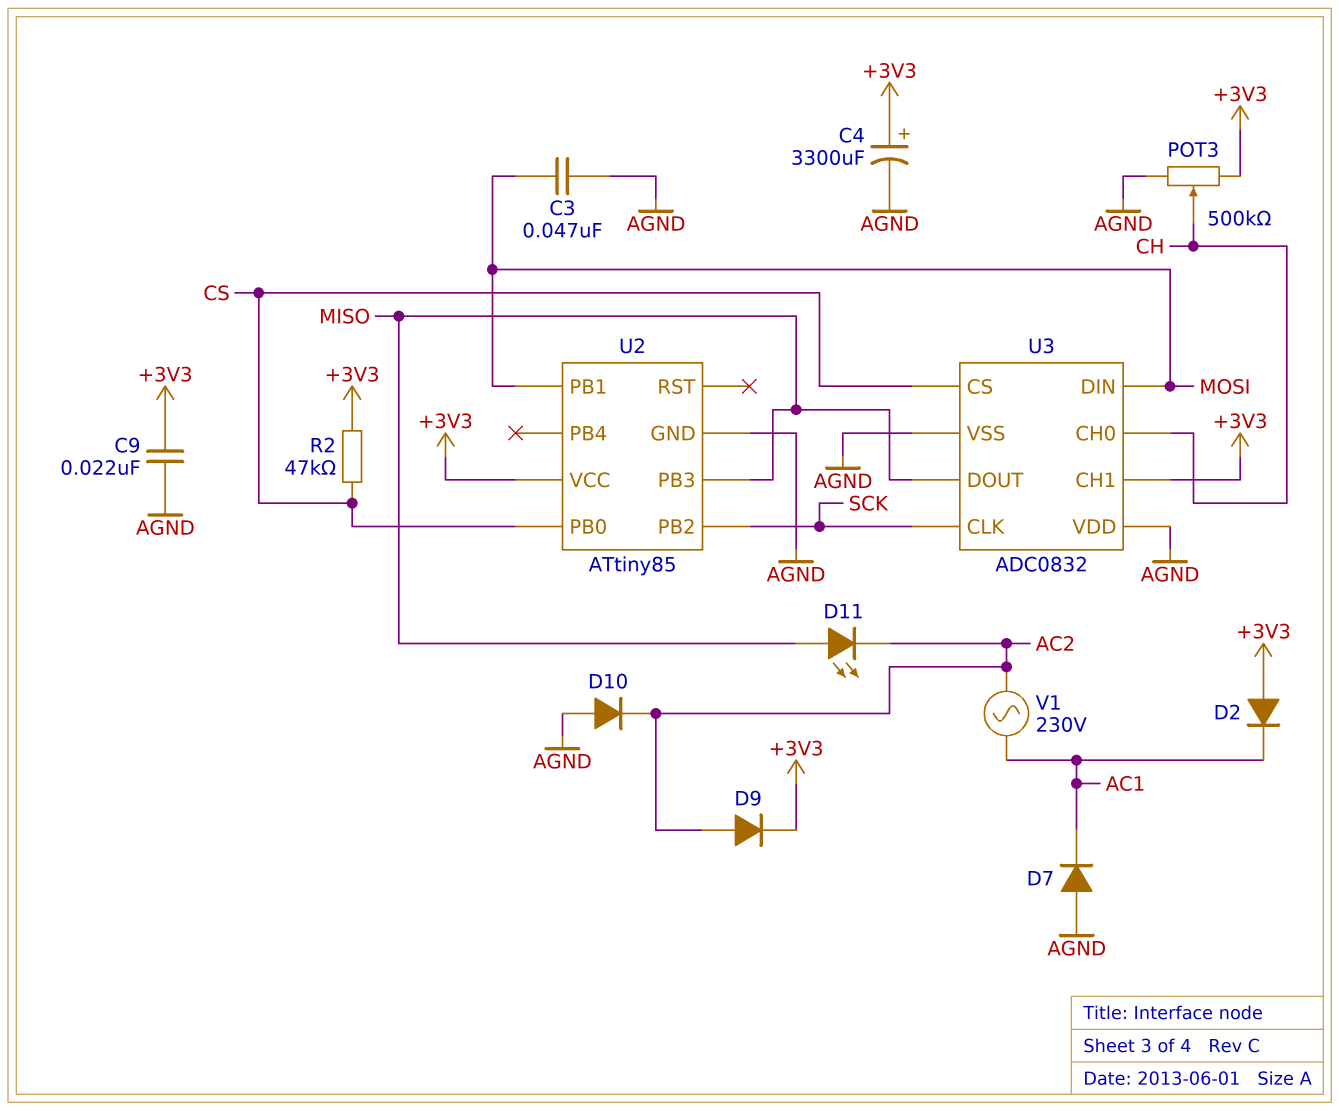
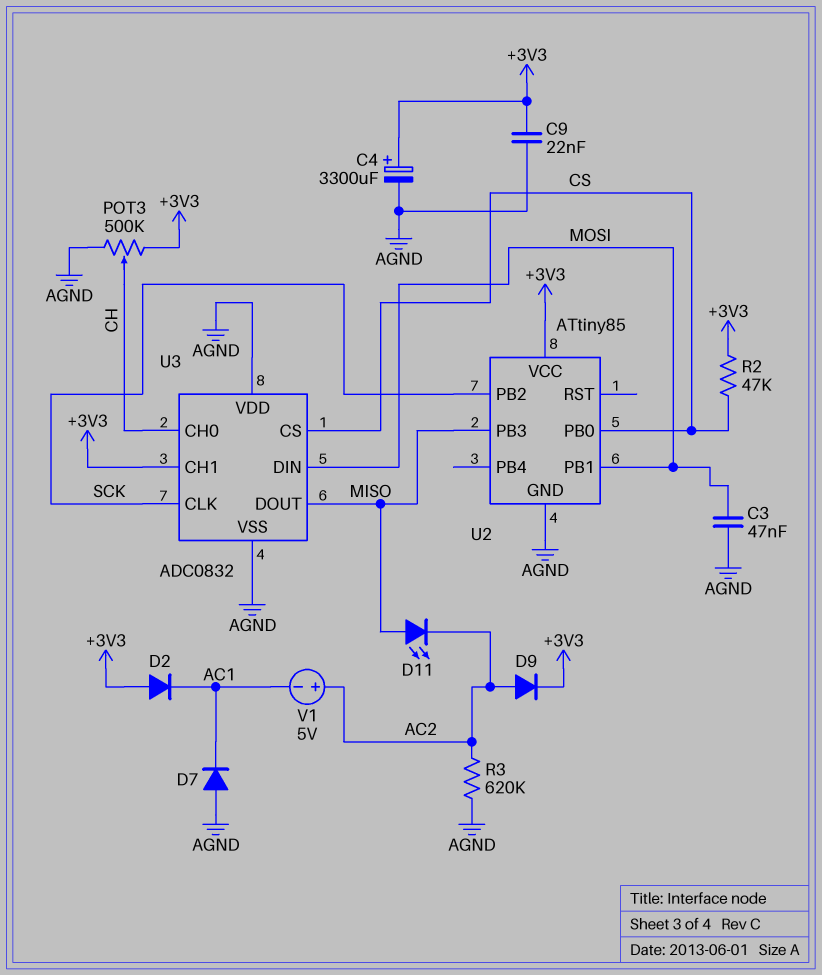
D10: diode (A AGND, K AC2) -> none
R3: none -> 620k (AC2, AGND)
V1: AC 230V (AC1, AC2) -> 5V (plus AC2, minus AC1)

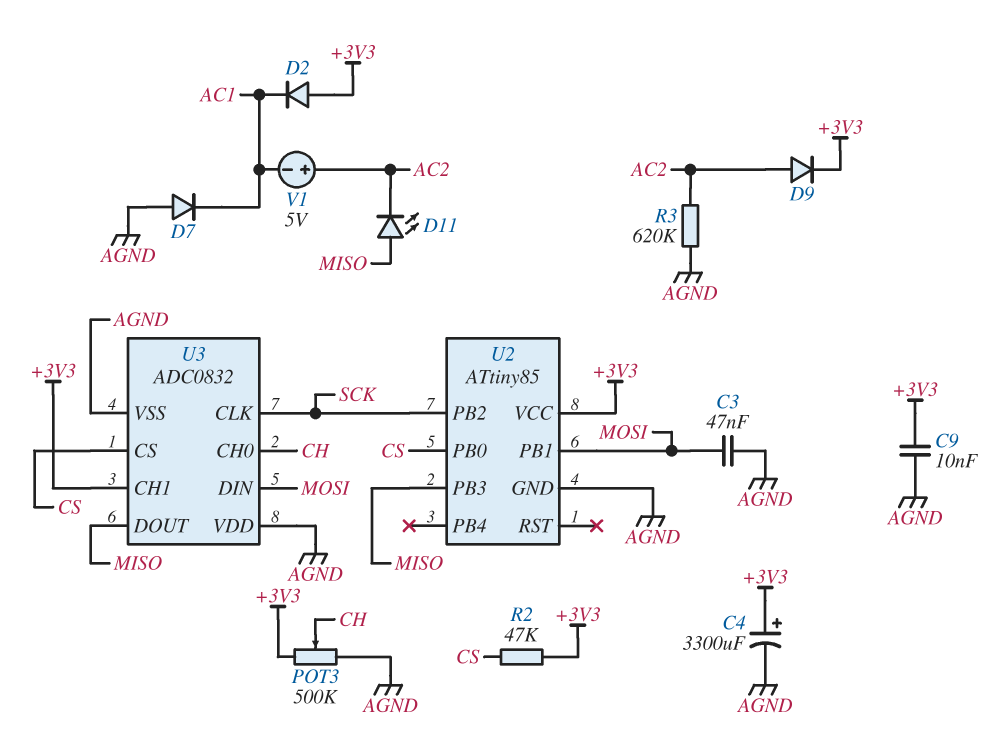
C9: 22nF (+3V3, AGND) -> 10nF (+3V3, AGND)

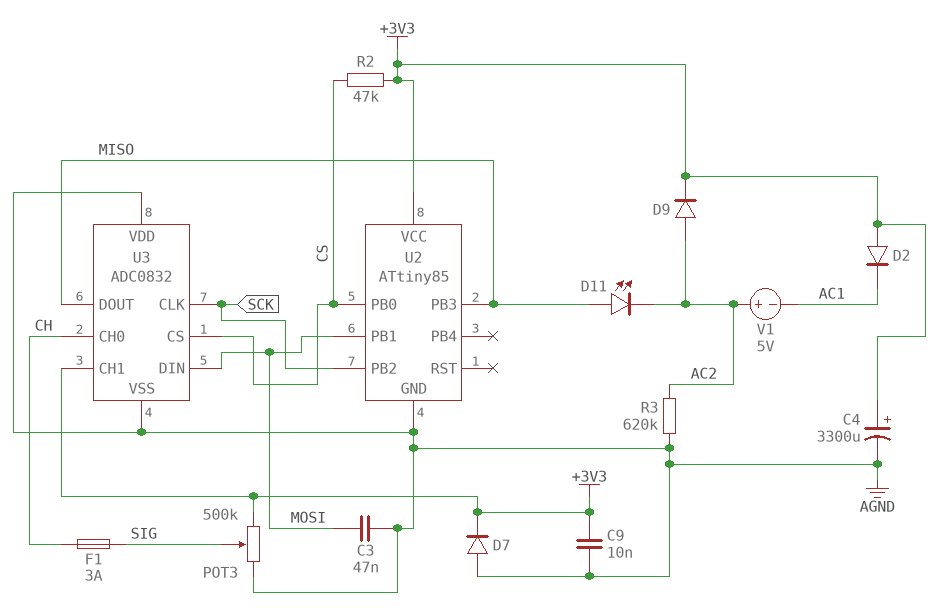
D7: diode (A AGND, K AC1) -> diode (A AGND, K +3V3)
F1: none -> 3A (CH, SIG)
POT3: 500k (+3V3, AGND, wiper CH) -> 500k (+3V3, AGND, wiper SIG)

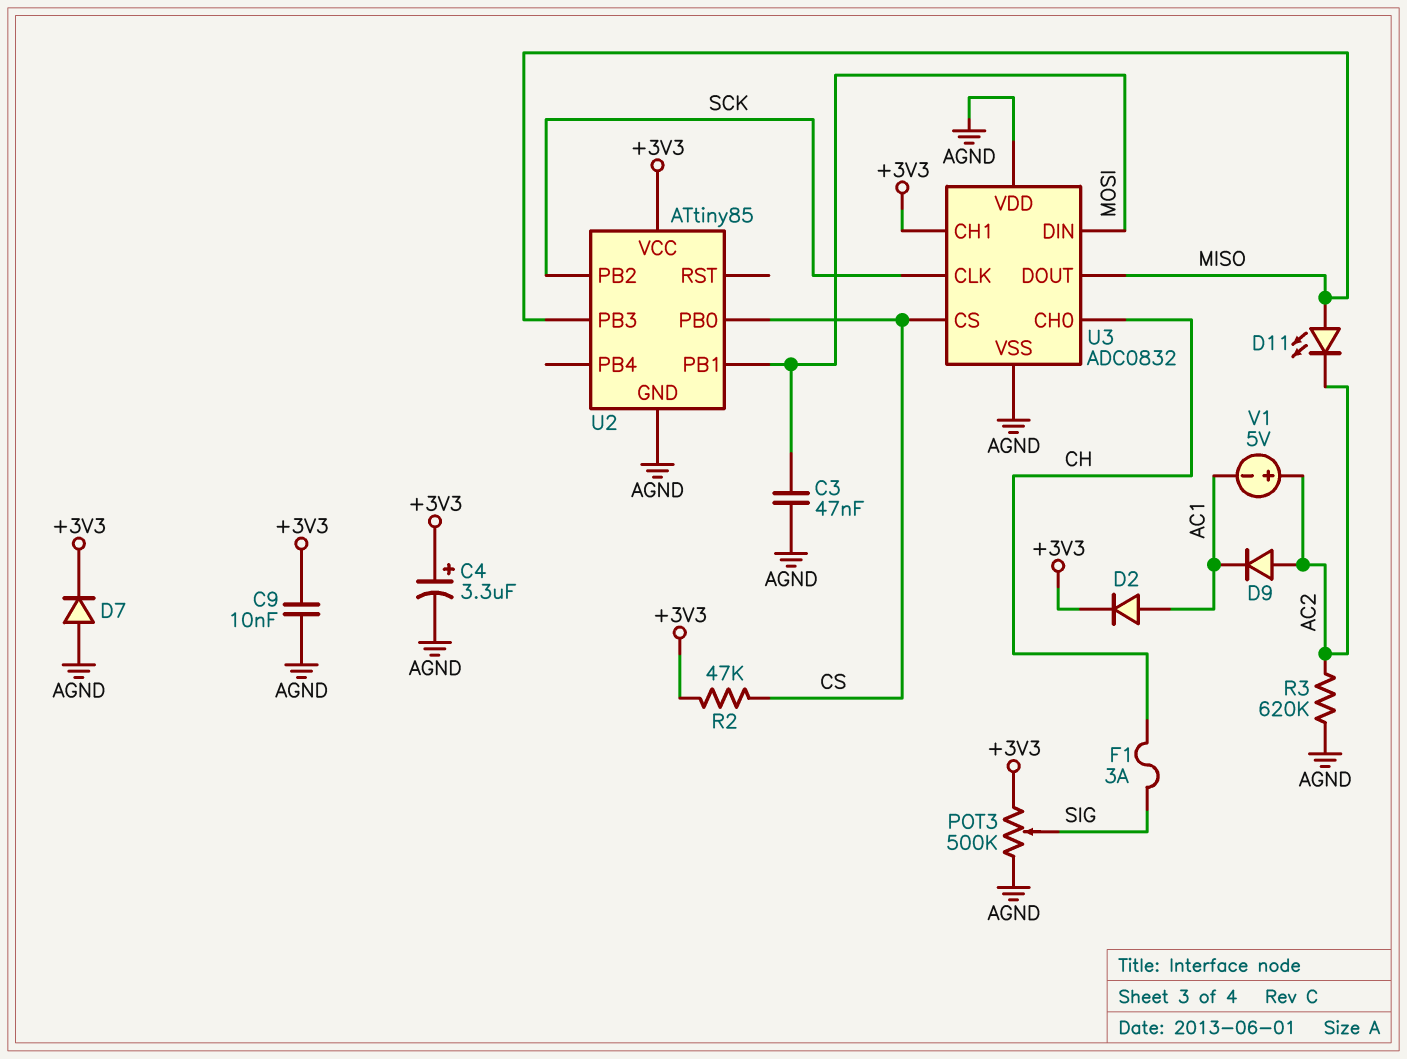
C4: 3300uF (plus +3V3, minus AGND) -> 3.3uF (plus +3V3, minus AGND)
D2: diode (A +3V3, K AC1) -> diode (A AC1, K +3V3)
D9: diode (A AC2, K +3V3) -> diode (A AC2, K AC1)

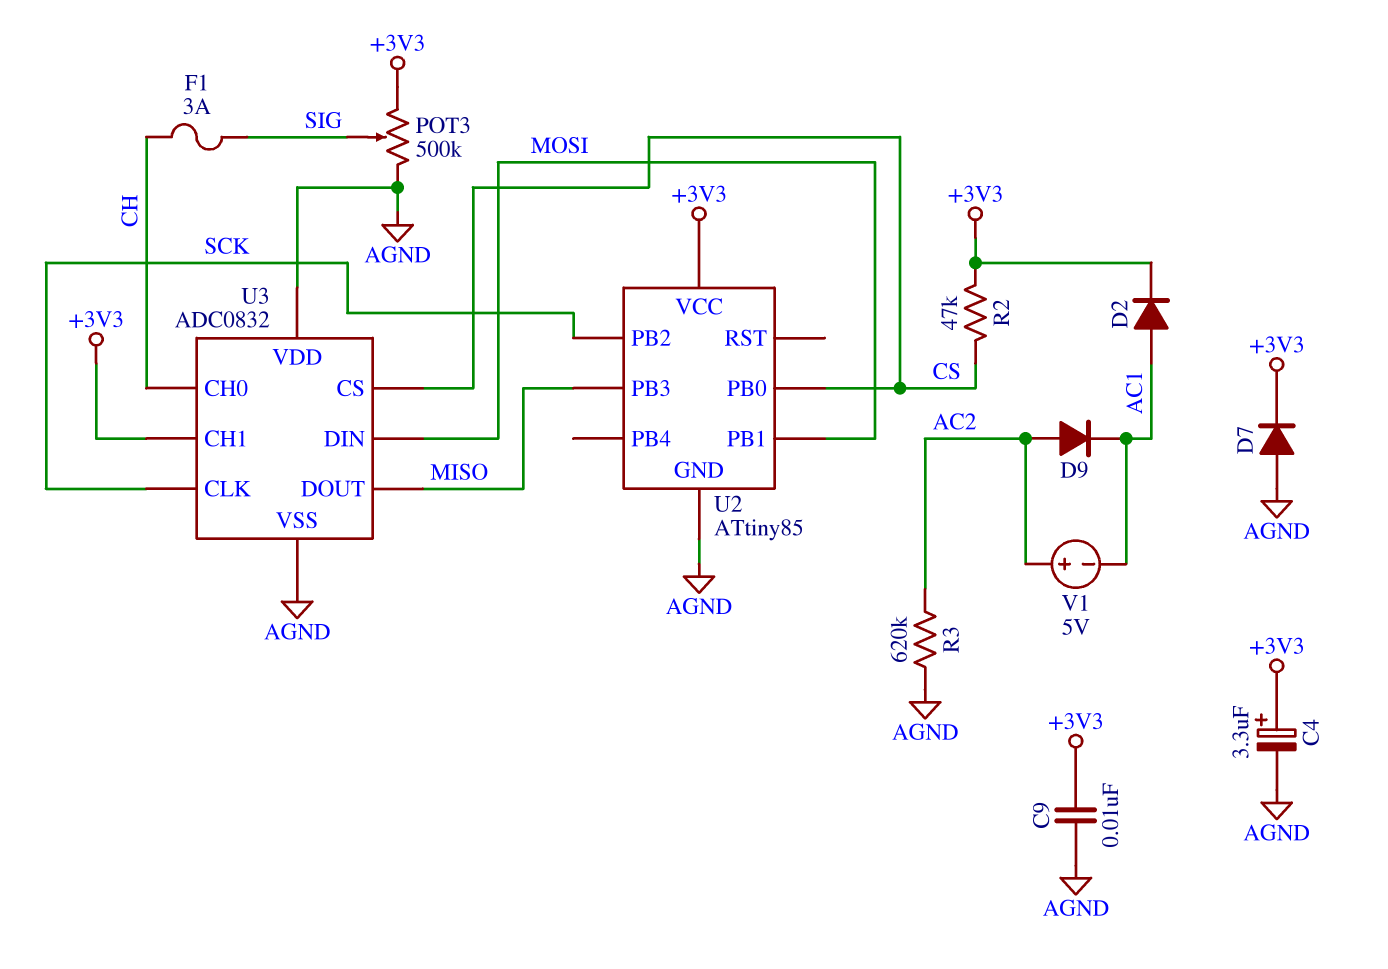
C3: 47nF (AGND, MOSI) -> none
D11: LED (A MISO, K AC2) -> none

